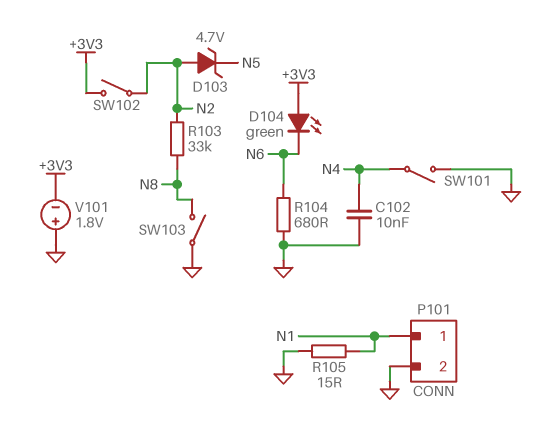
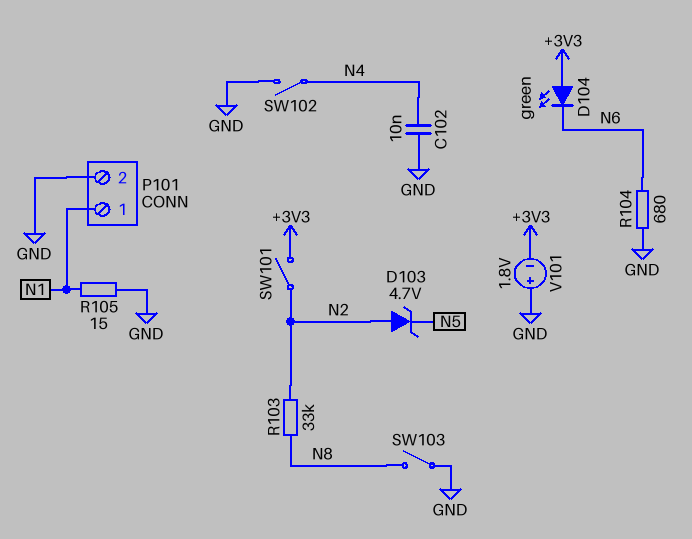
SW101: switch (GND, N4) -> switch (+3V3, N2)
SW102: switch (+3V3, N2) -> switch (GND, N4)

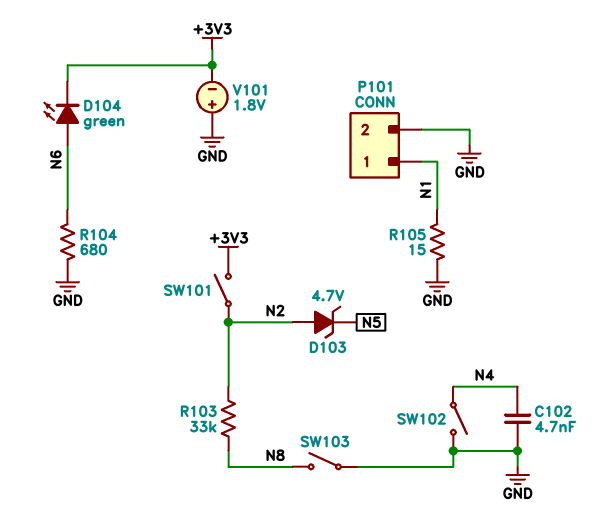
C102: 10nF (GND, N4) -> 4.7nF (GND, N4)
D104: LED green (A +3V3, K N6) -> LED green (A N6, K +3V3)

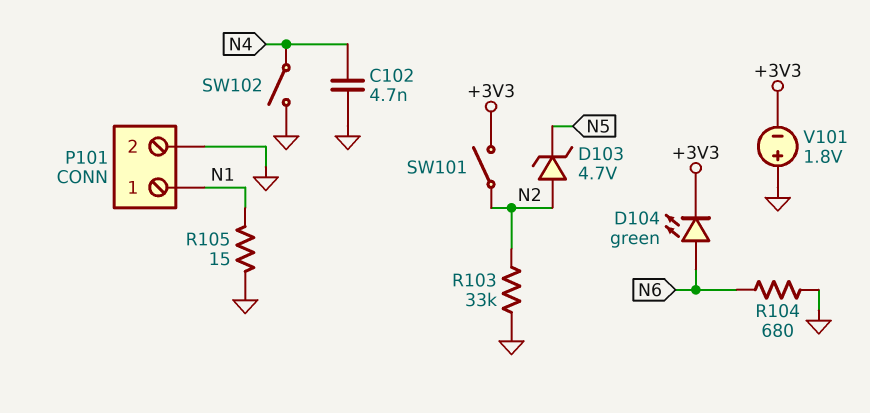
R103: 33k (N2, N8) -> 33k (GND, N2)
SW103: switch (GND, N8) -> none

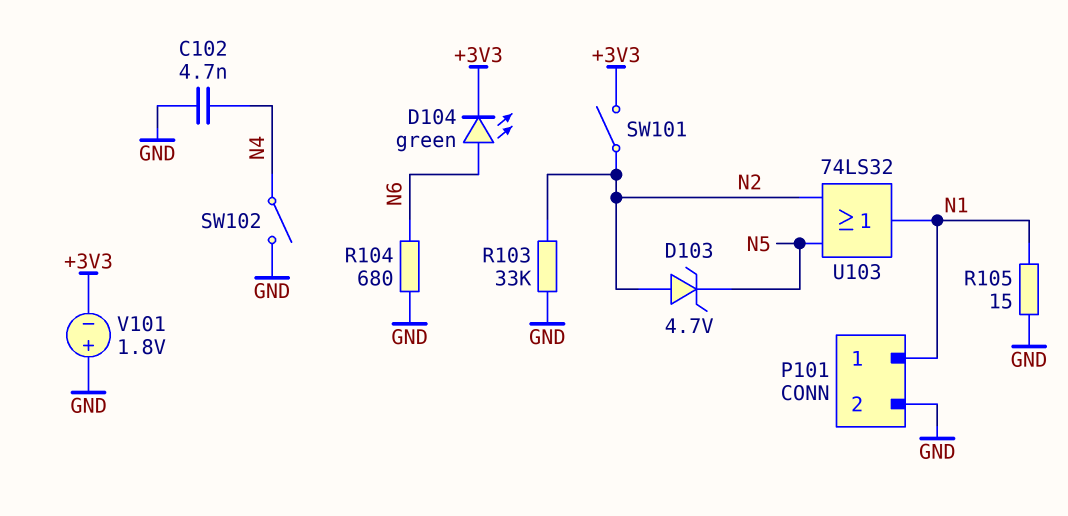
U103: none -> OR 74LS32 (in N2, in N5, out N1)

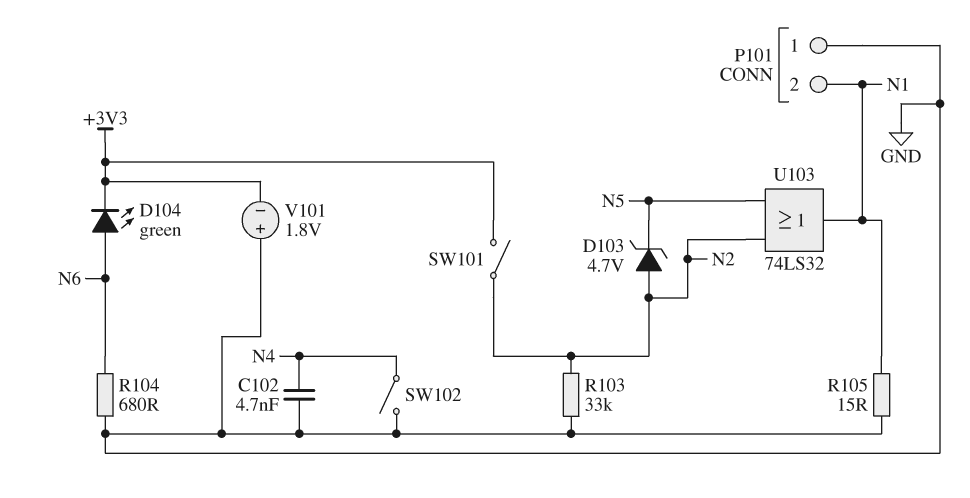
P101 pin 1: N1 -> GND
P101 pin 2: GND -> N1

